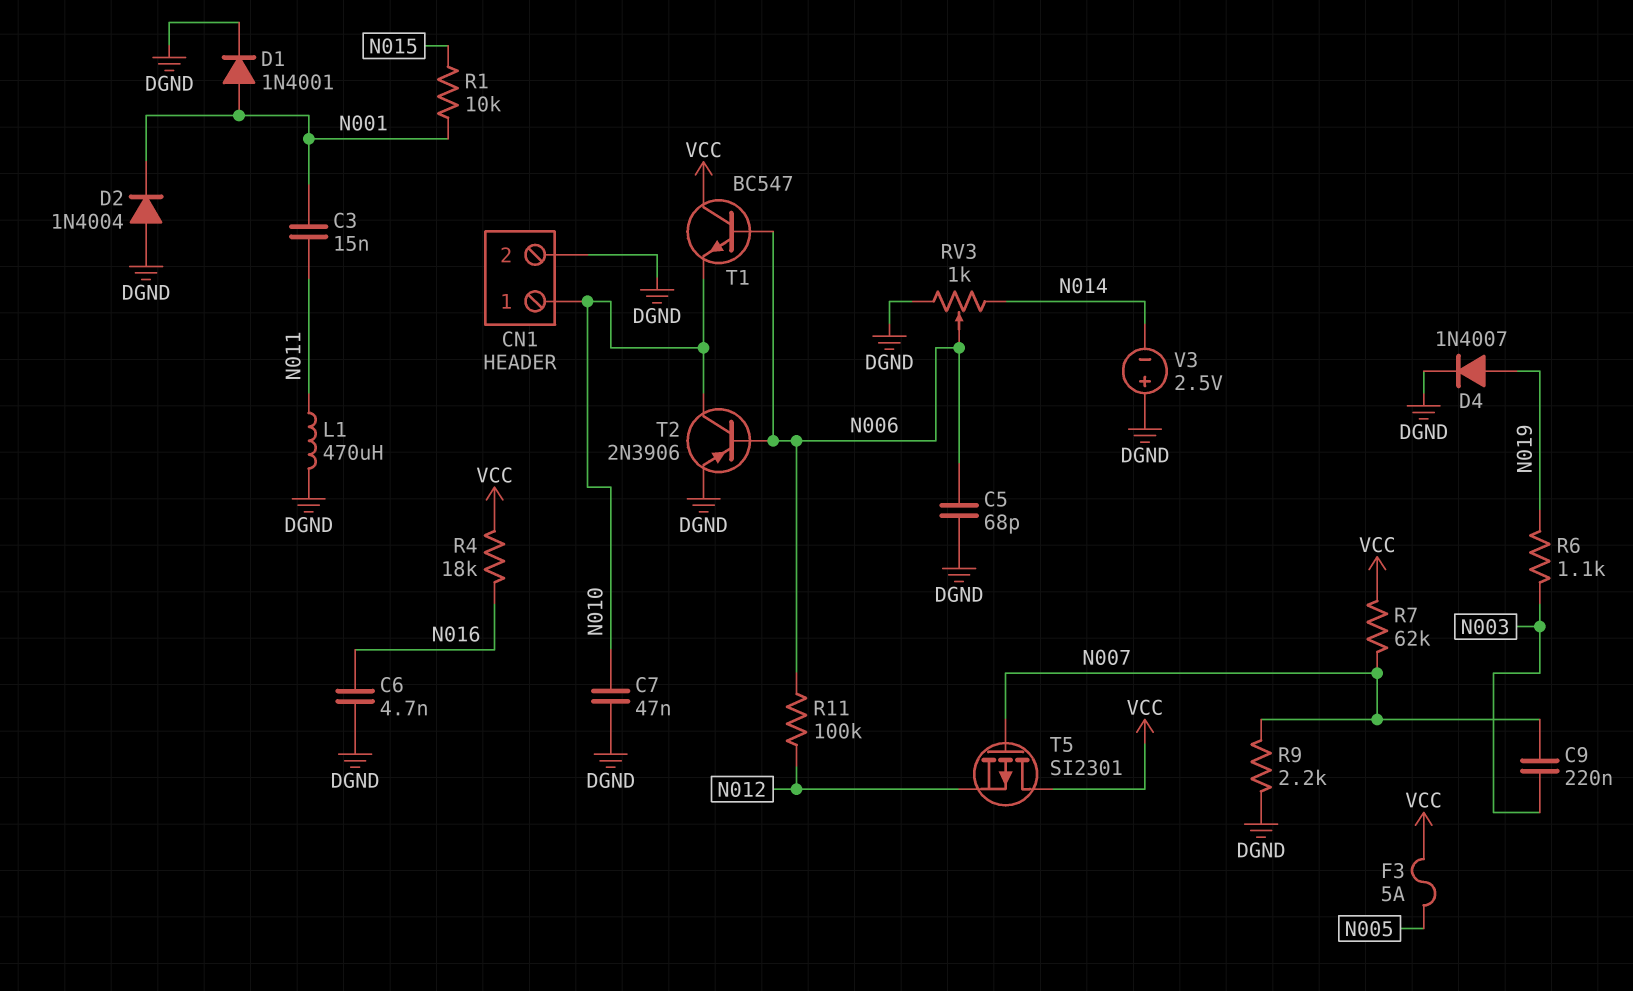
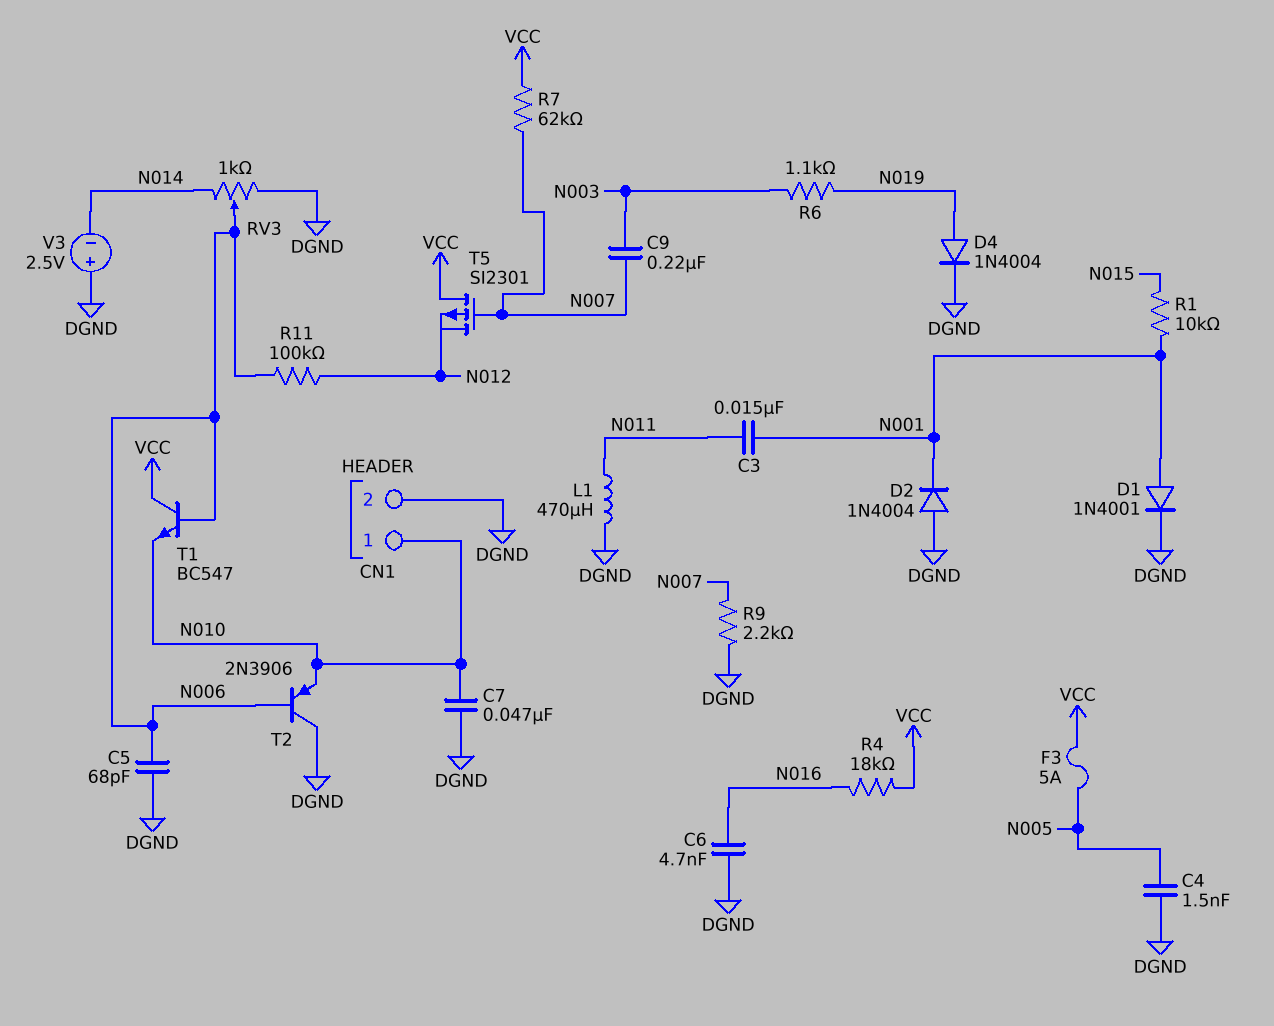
C4: none -> 1.5nF (DGND, N005)
D4: diode 1N4007 (A N019, K DGND) -> diode 1N4004 (A N019, K DGND)
T2: PNP 2N3906 (B N006, C N010, E DGND) -> PNP 2N3906 (B N006, C DGND, E N010)

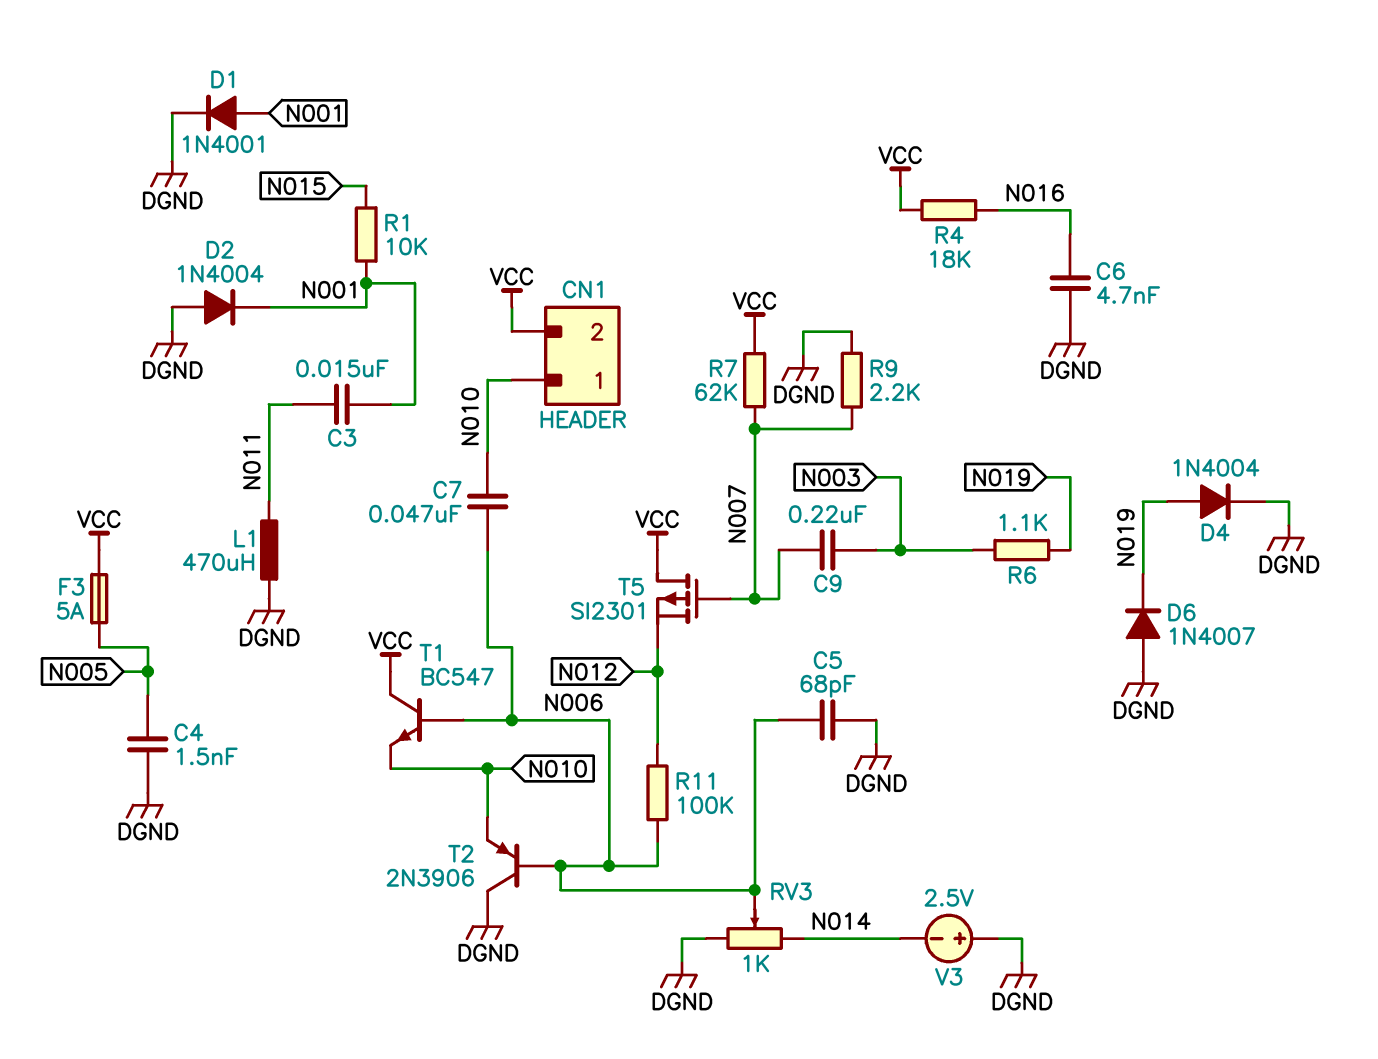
C7: 47nF (DGND, N010) -> 47nF (N006, N010)
CN1 pin 2: DGND -> VCC
D6: none -> diode 1N4007 (A DGND, K N019)

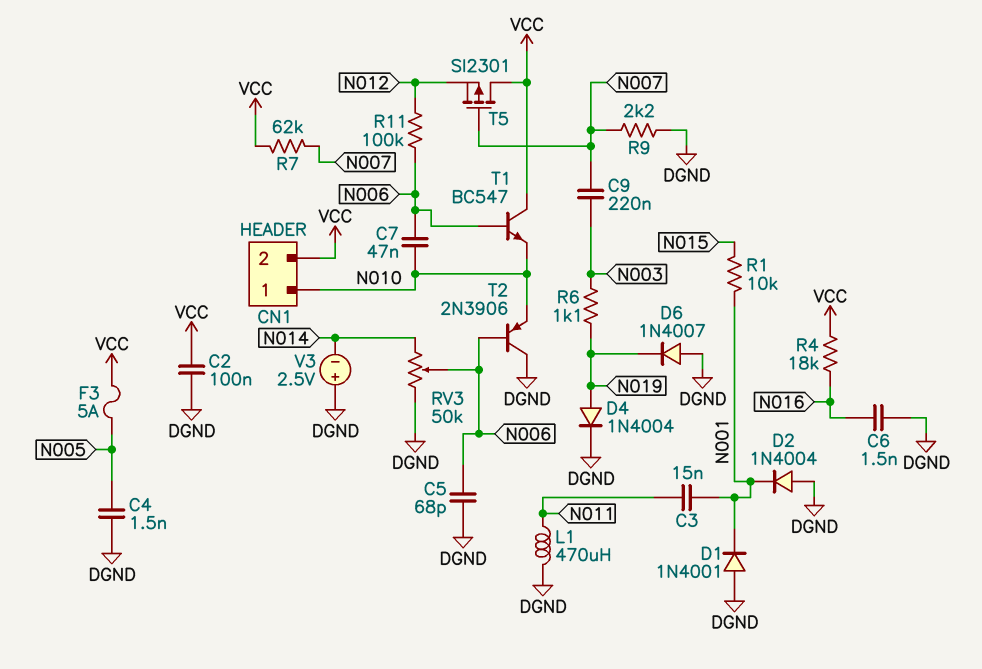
C2: none -> 100nF (DGND, VCC)
C6: 4.7nF (DGND, N016) -> 1.5nF (DGND, N016)
D1: diode 1N4001 (A N001, K DGND) -> diode 1N4001 (A DGND, K N001)
RV3: 1k (DGND, N014, wiper N006) -> 50k (DGND, N014, wiper N006)

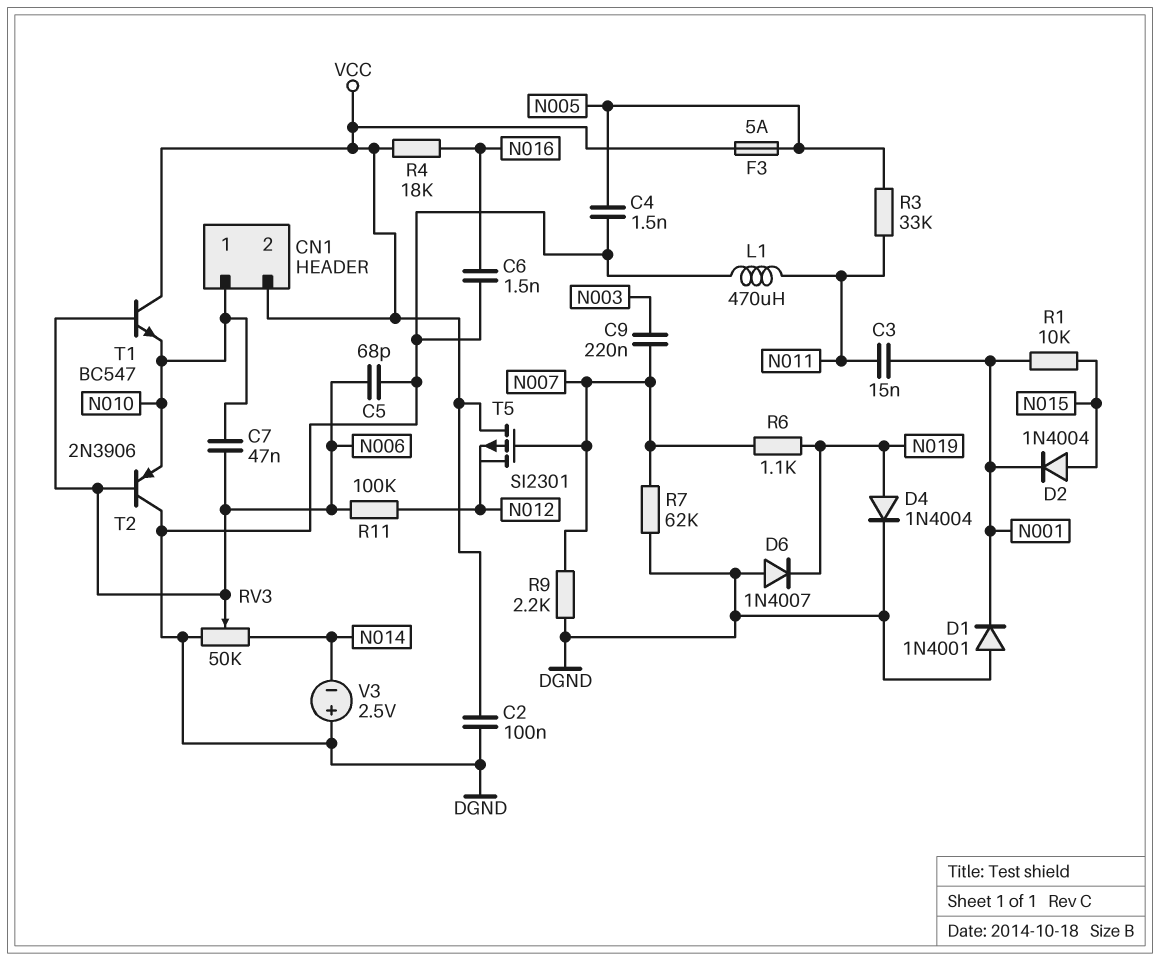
D2: diode 1N4004 (A DGND, K N001) -> diode 1N4004 (A N015, K N001)
R3: none -> 33k (N005, N011)
R6: 1.1k (N003, N019) -> 1.1k (N007, N019)
R7: 62k (N007, VCC) -> 62k (DGND, N007)

